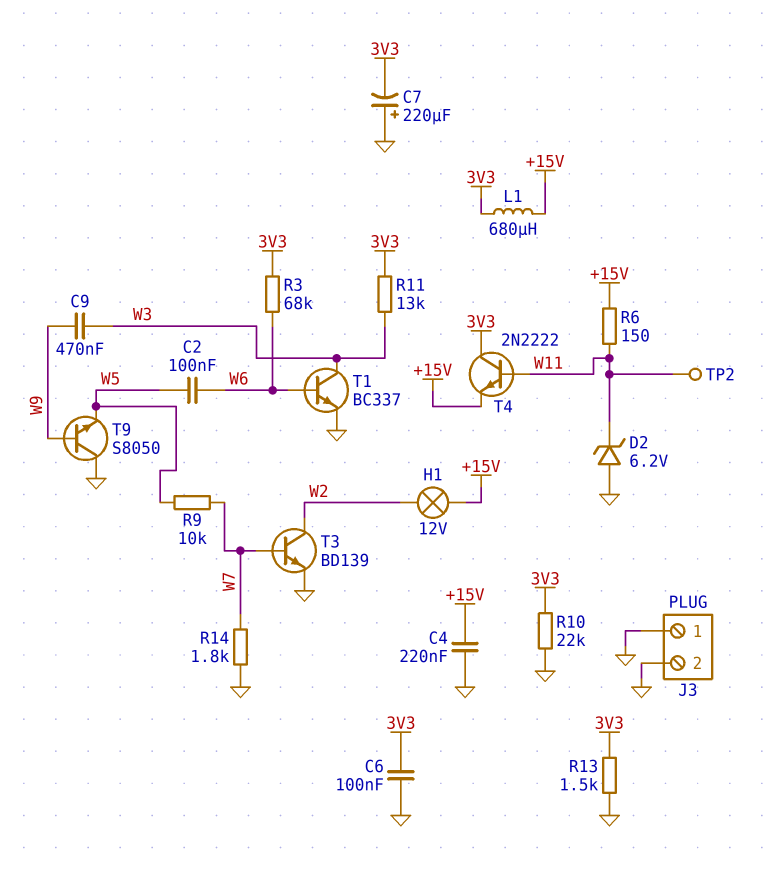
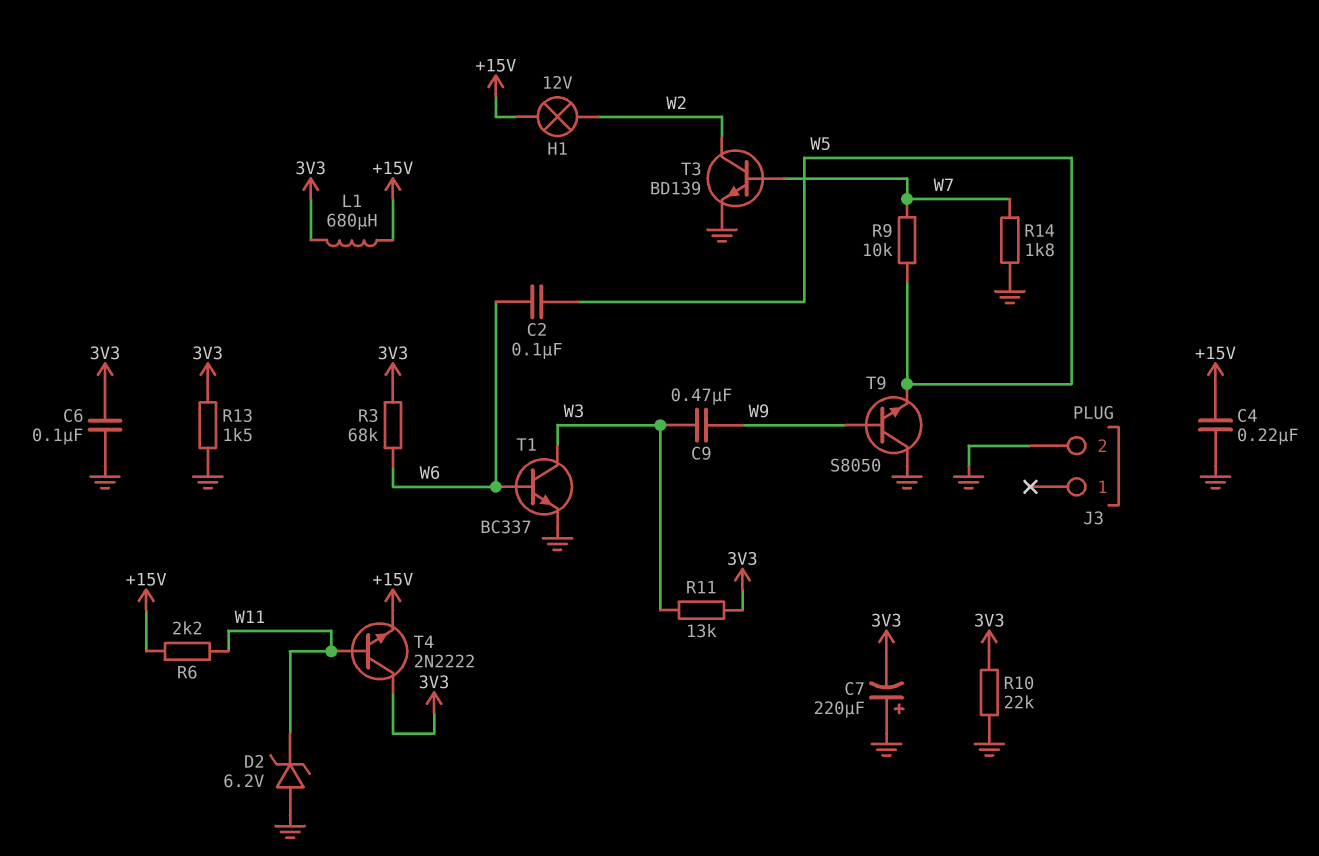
J3 pin 1: GND -> none
R6: 150 (+15V, W11) -> 2.2k (+15V, W11)
TP2: test point (W11) -> none

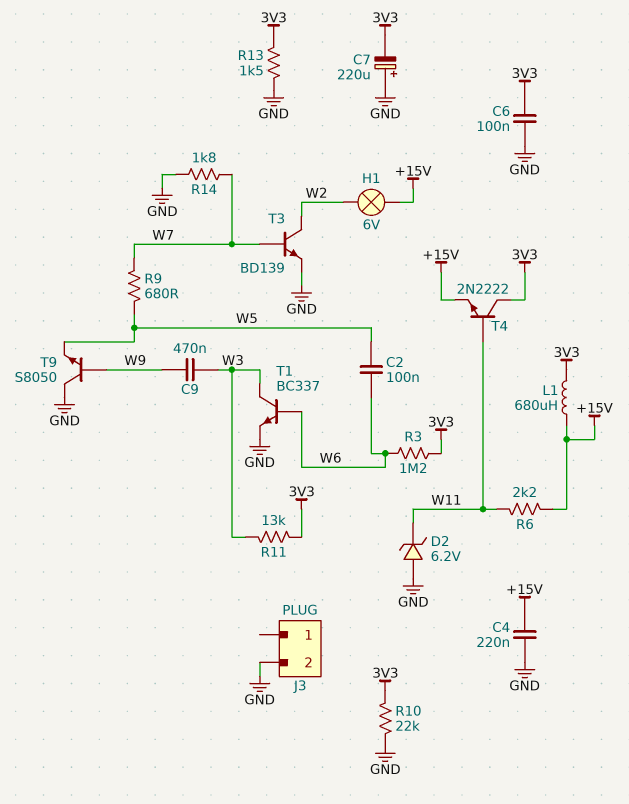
H1: lamp 12V (+15V, W2) -> lamp 6V (+15V, W2)
R3: 68k (3V3, W6) -> 1.2M (3V3, W6)
R9: 10k (W5, W7) -> 680 (W5, W7)

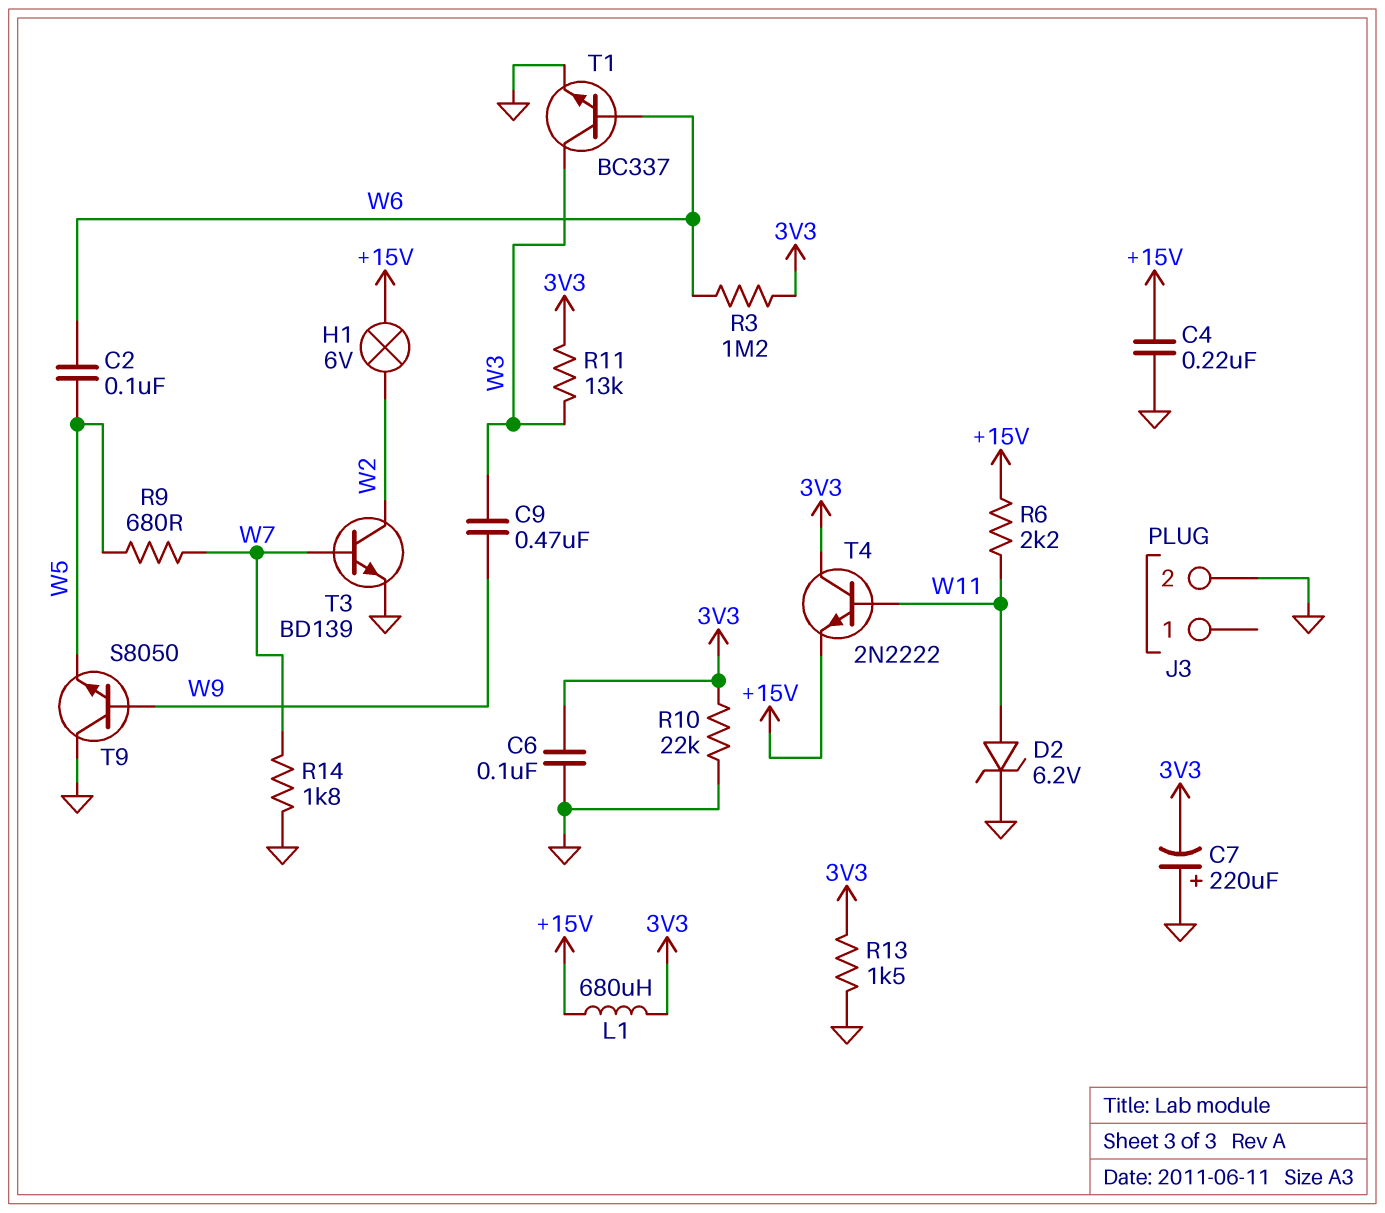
D2: zener 6.2V (A GND, K W11) -> zener 6.2V (A W11, K GND)

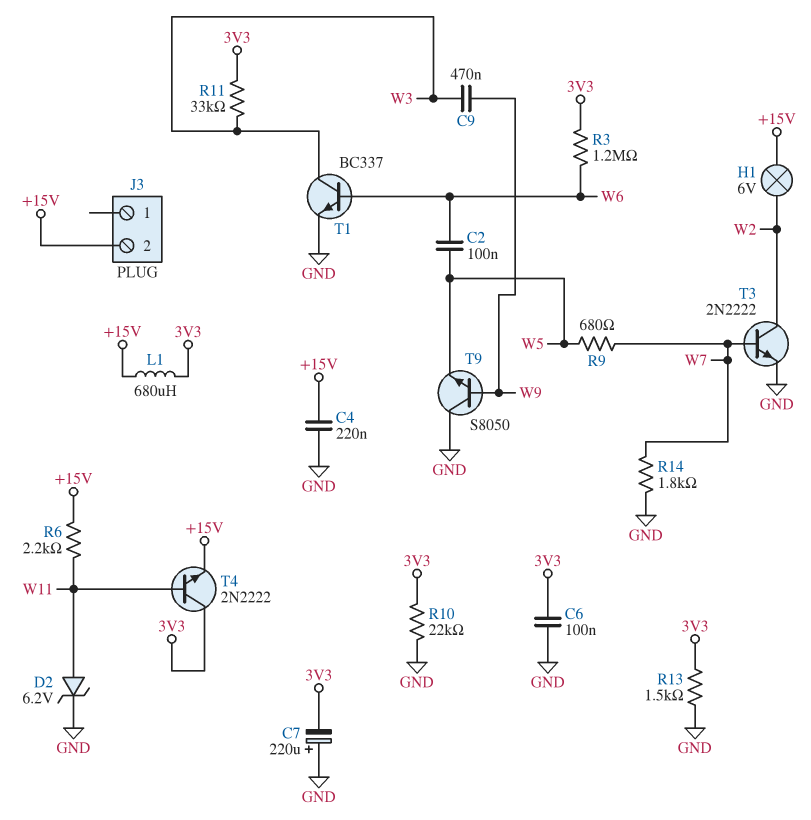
J3 pin 2: GND -> +15V
R11: 13k (3V3, W3) -> 33k (3V3, W3)
T3: NPN BD139 (B W7, C W2, E GND) -> NPN 2N2222 (B W7, C W2, E GND)

